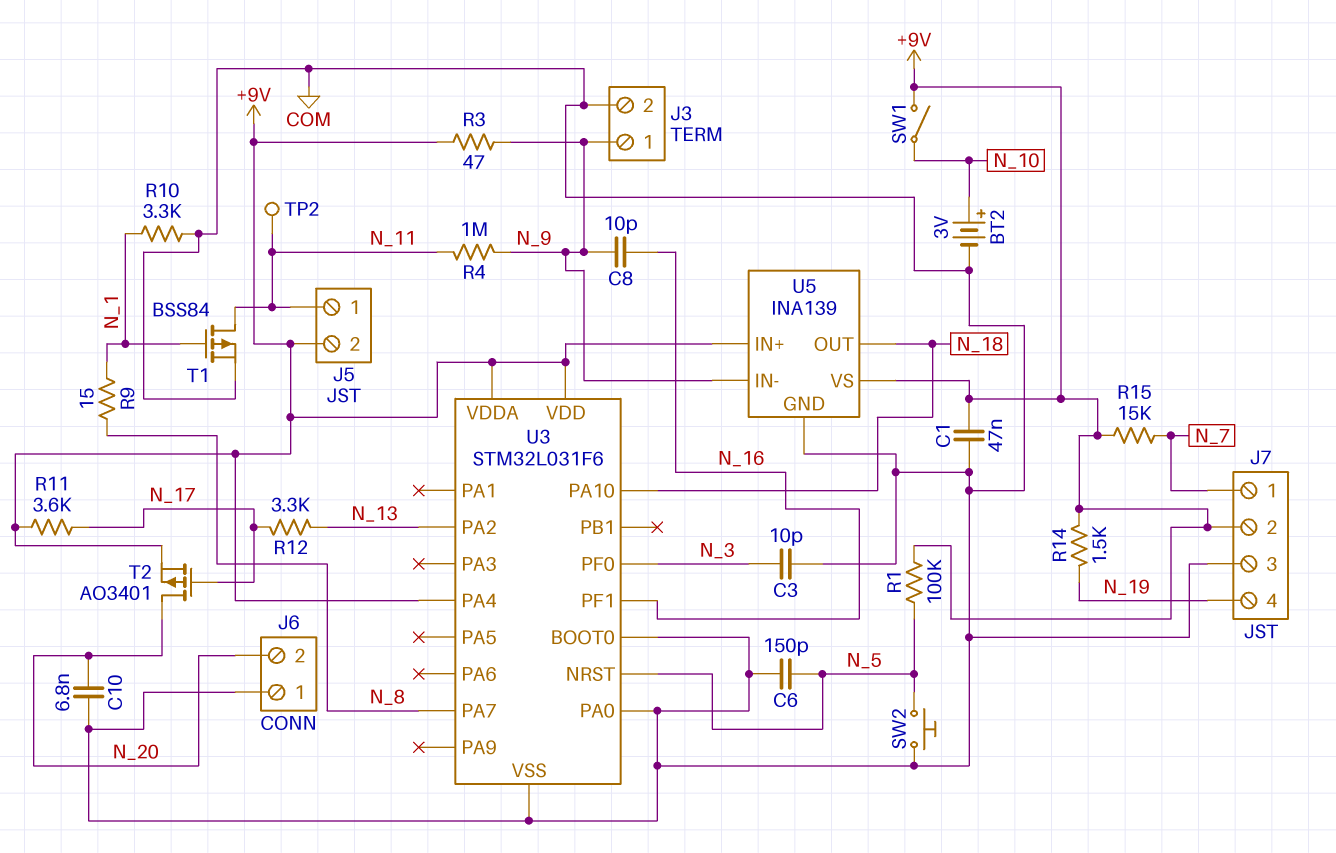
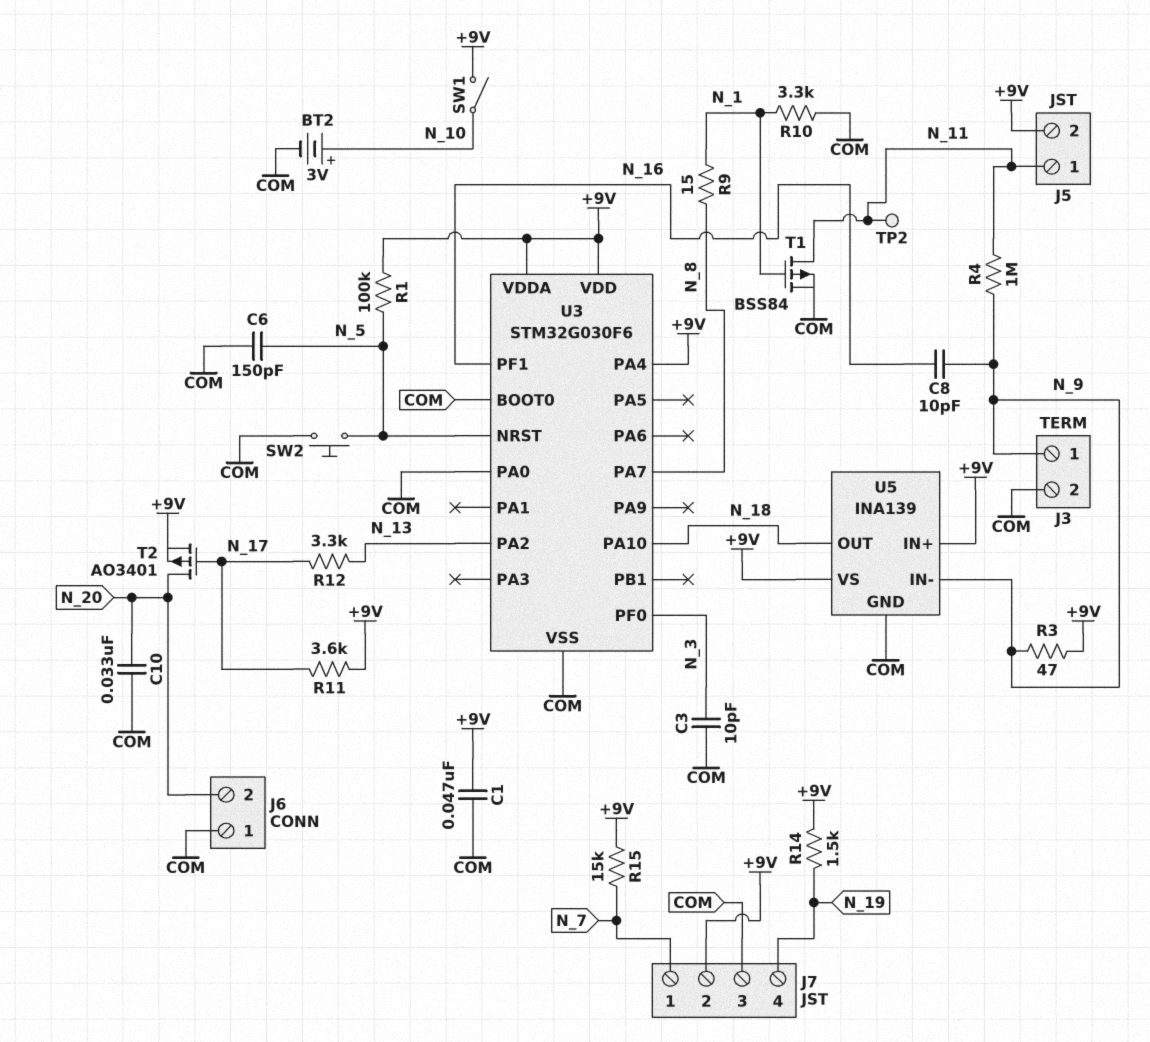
C10: 6.8nF (COM, N_20) -> 33nF (COM, N_20)
U3: STM32L031F6 -> STM32G030F6

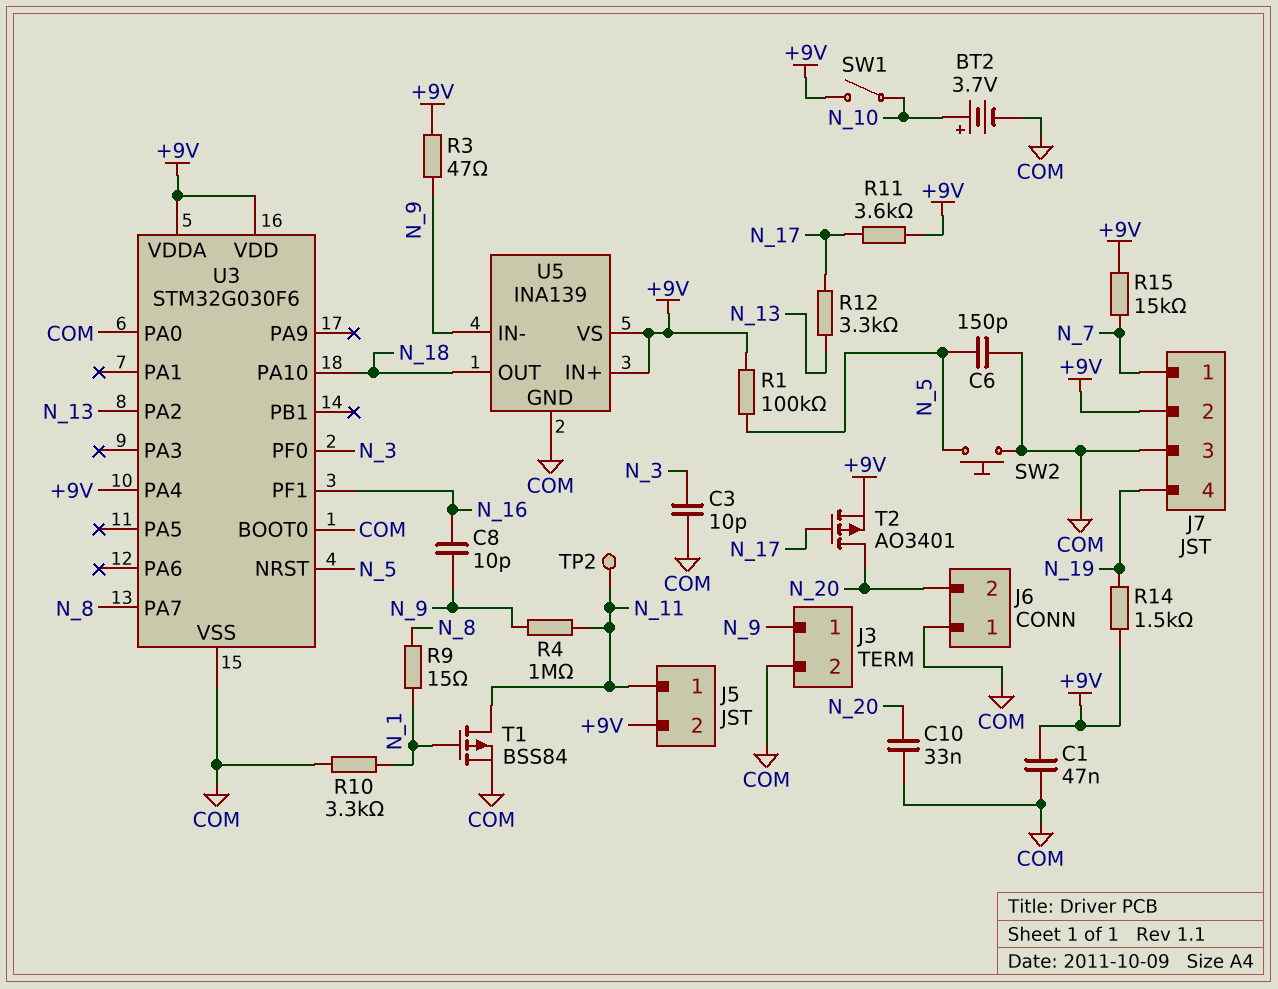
BT2: 3V (plus N_10, minus COM) -> 3.7V (plus N_10, minus COM)

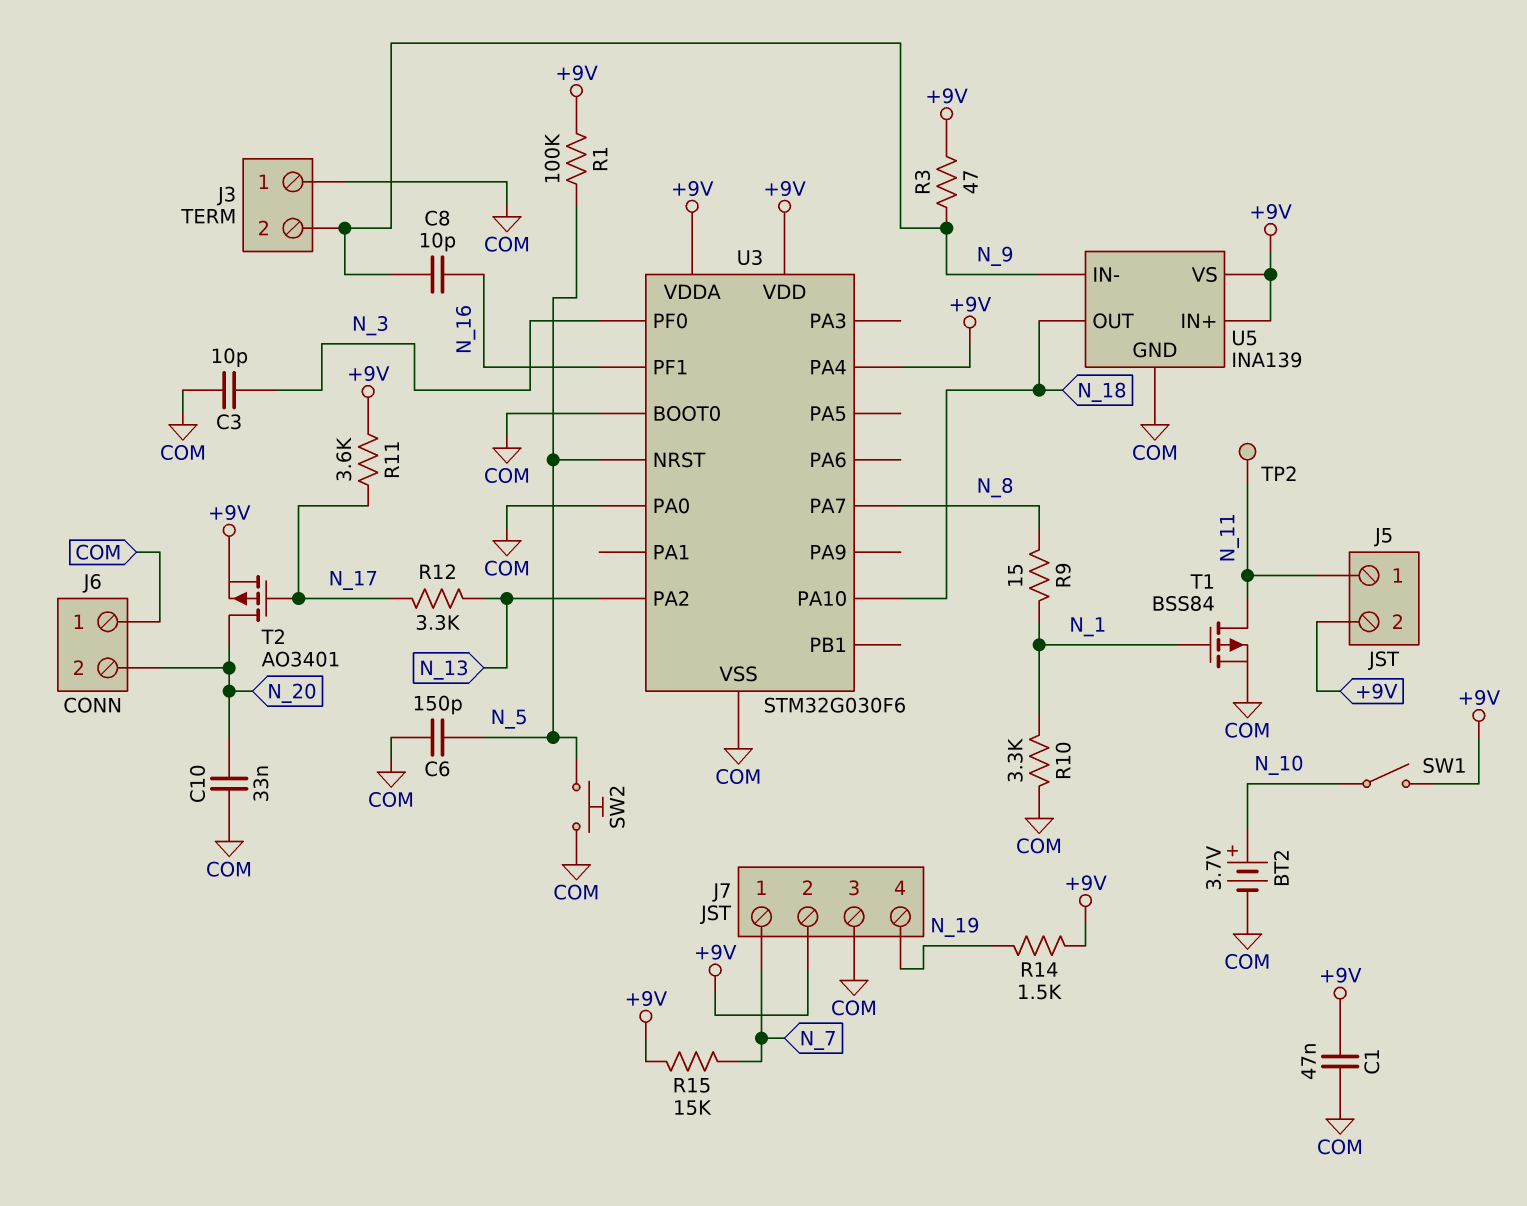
J3 pin 1: N_9 -> COM
J3 pin 2: COM -> N_9
R4: 1M (N_9, N_11) -> none

